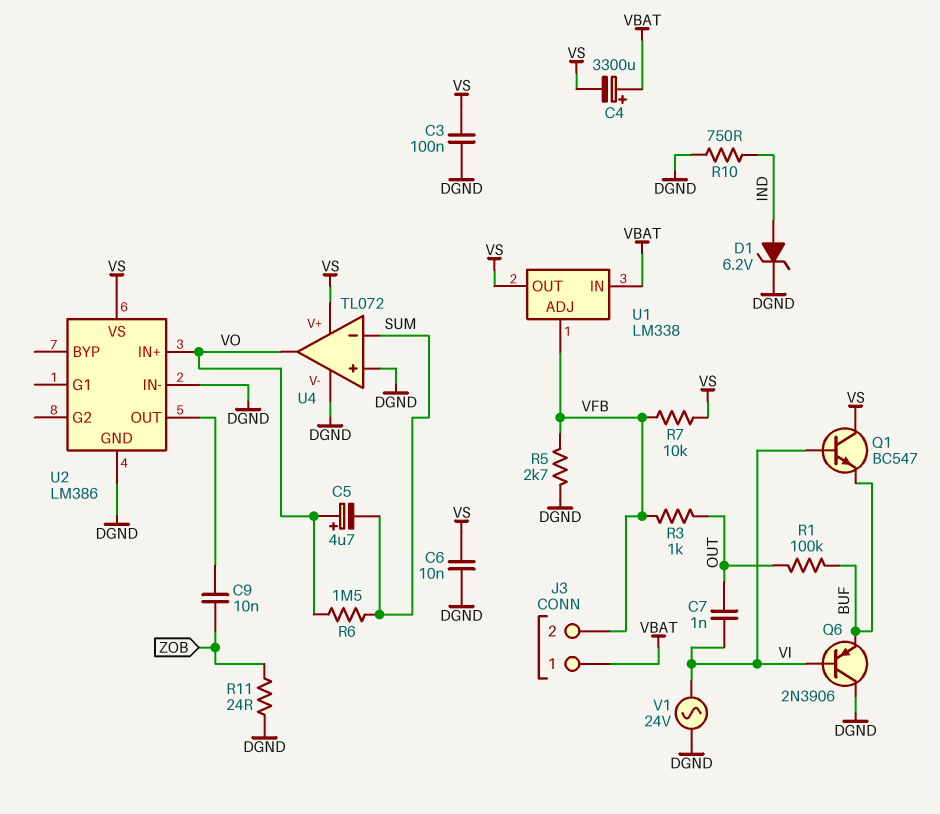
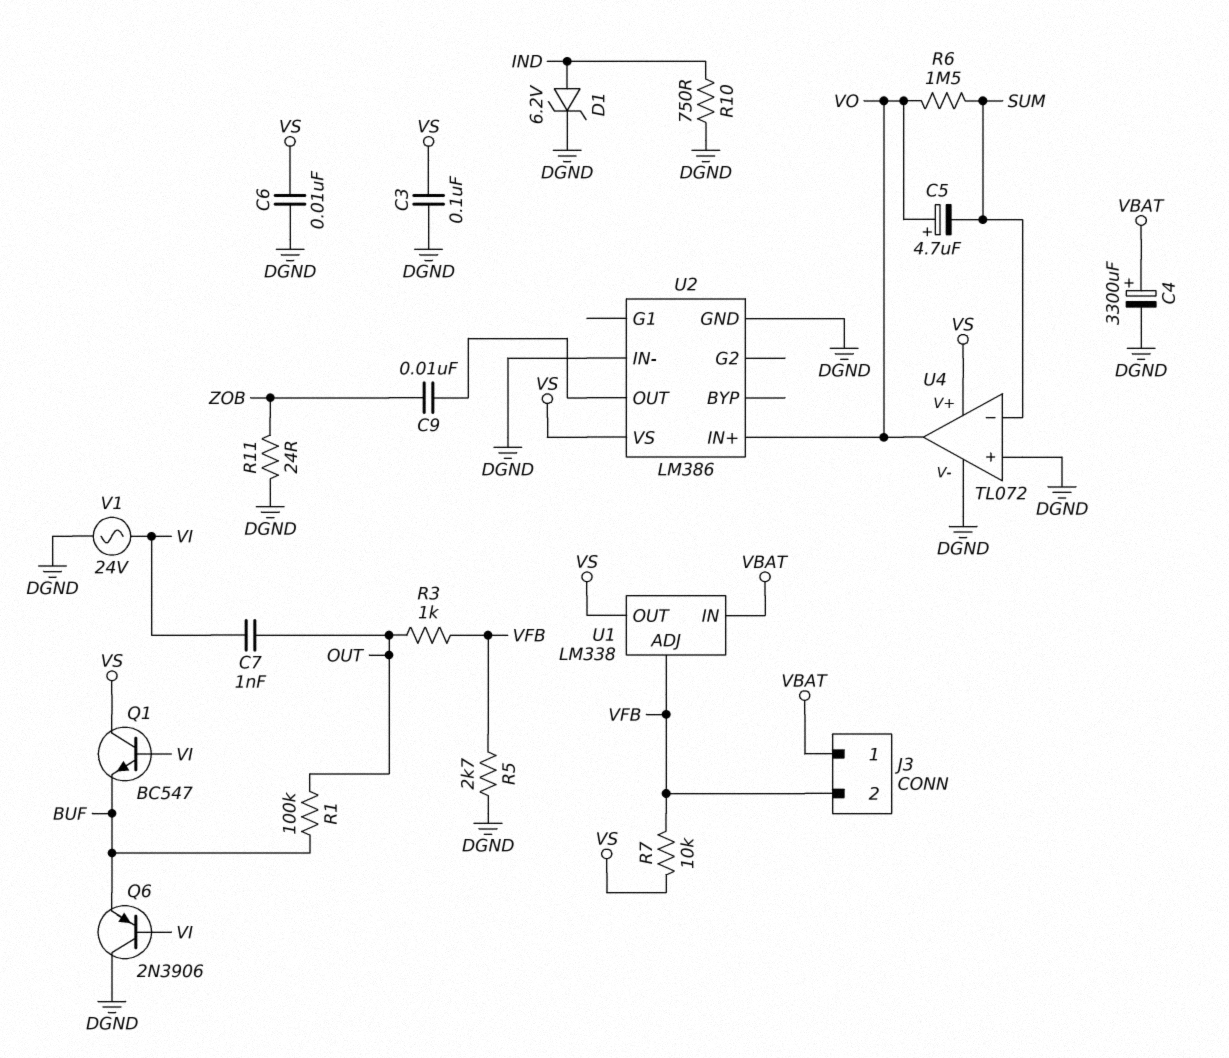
C4: 3300uF (plus VBAT, minus VS) -> 3300uF (plus VBAT, minus DGND)

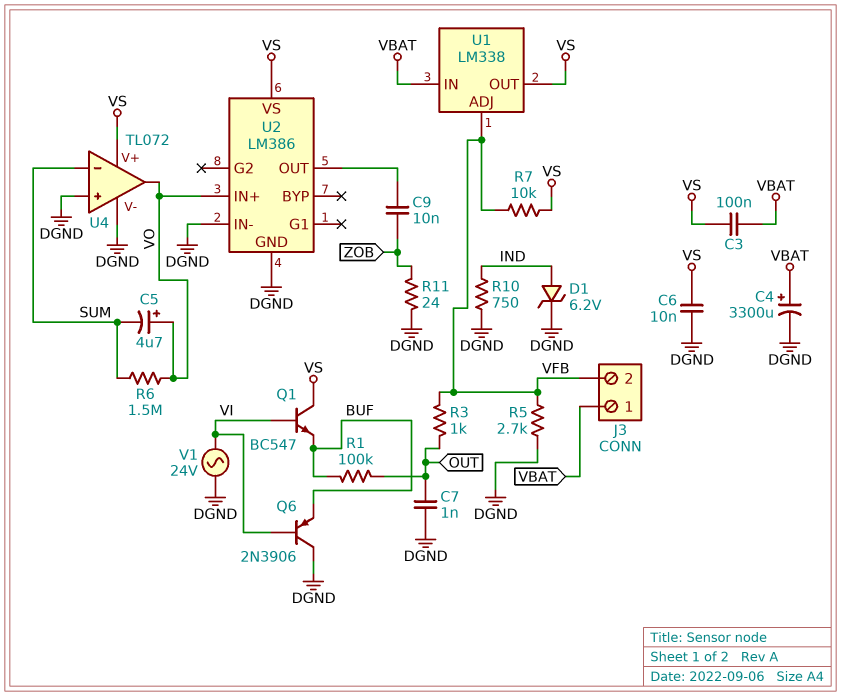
C3: 100nF (DGND, VS) -> 100nF (VBAT, VS)
C7: 1nF (OUT, VI) -> 1nF (DGND, OUT)

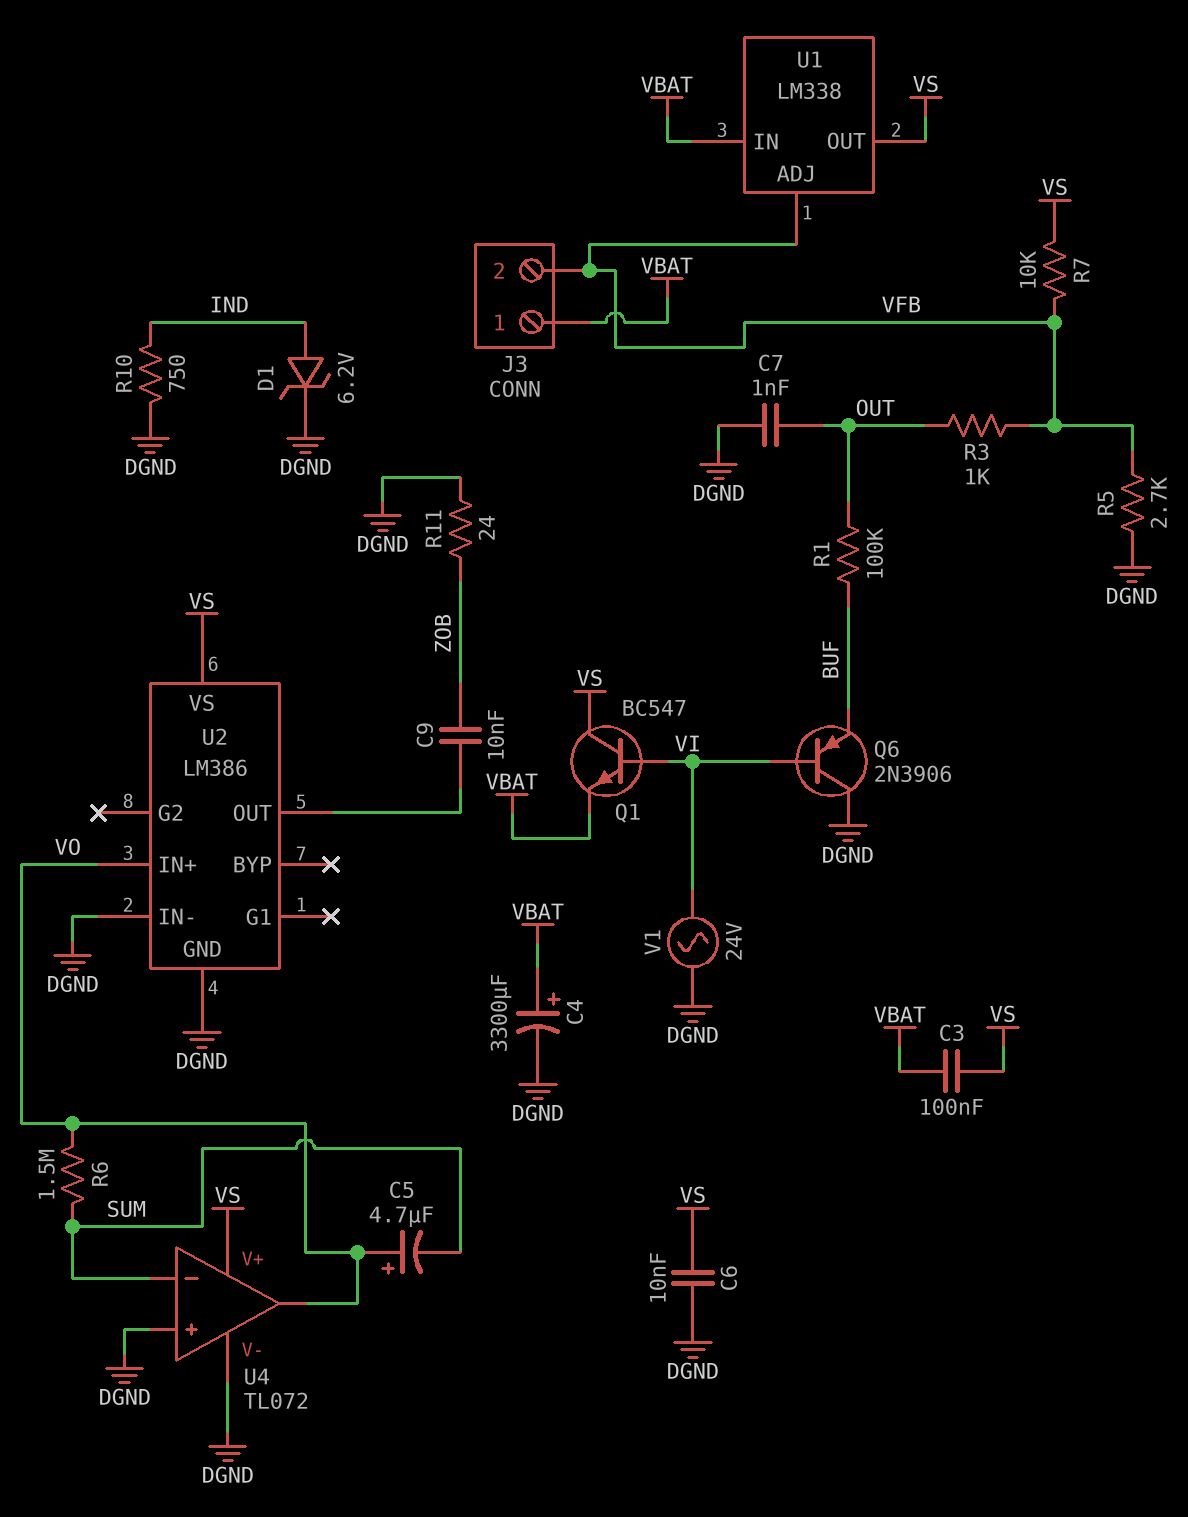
Q1: NPN BC547 (B VI, C VS, E BUF) -> NPN BC547 (B VI, C VS, E VBAT)

